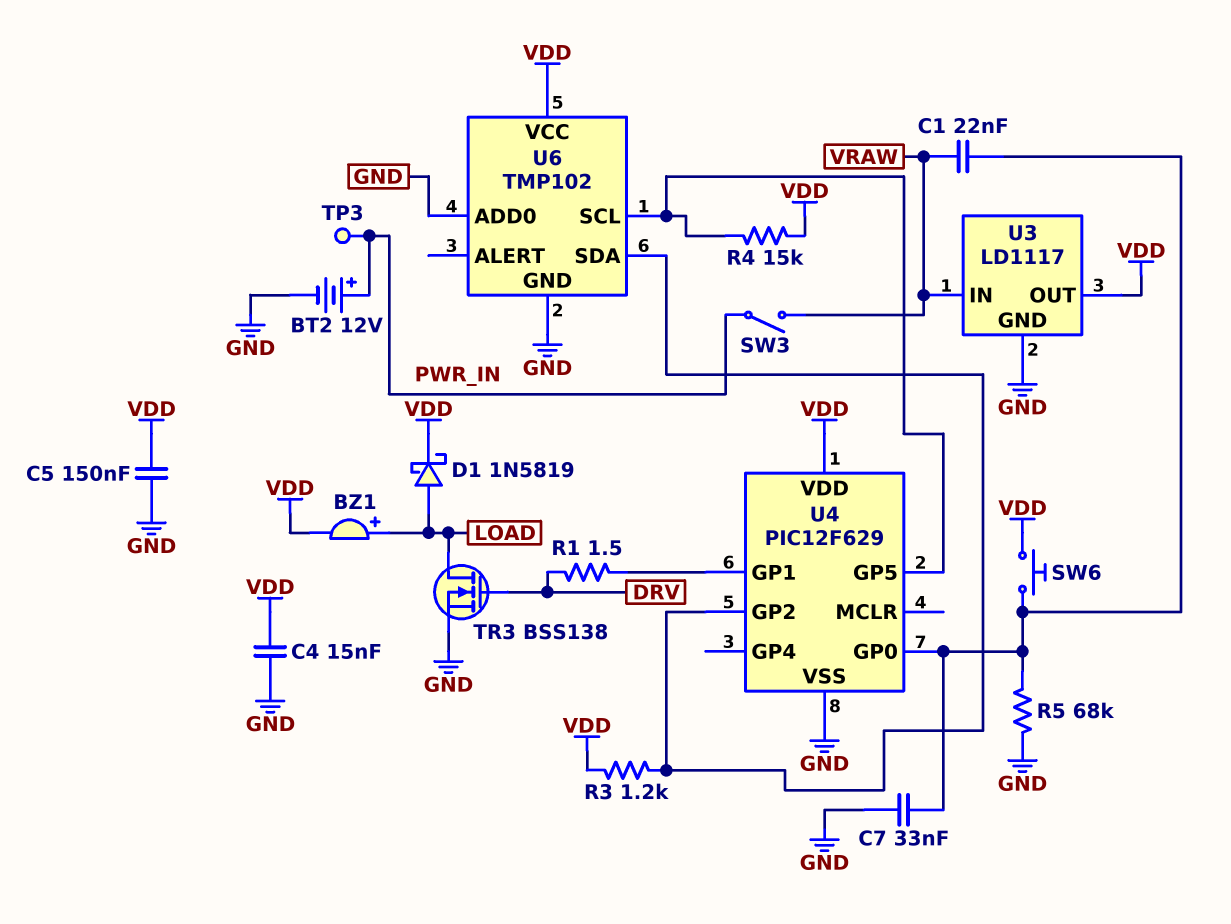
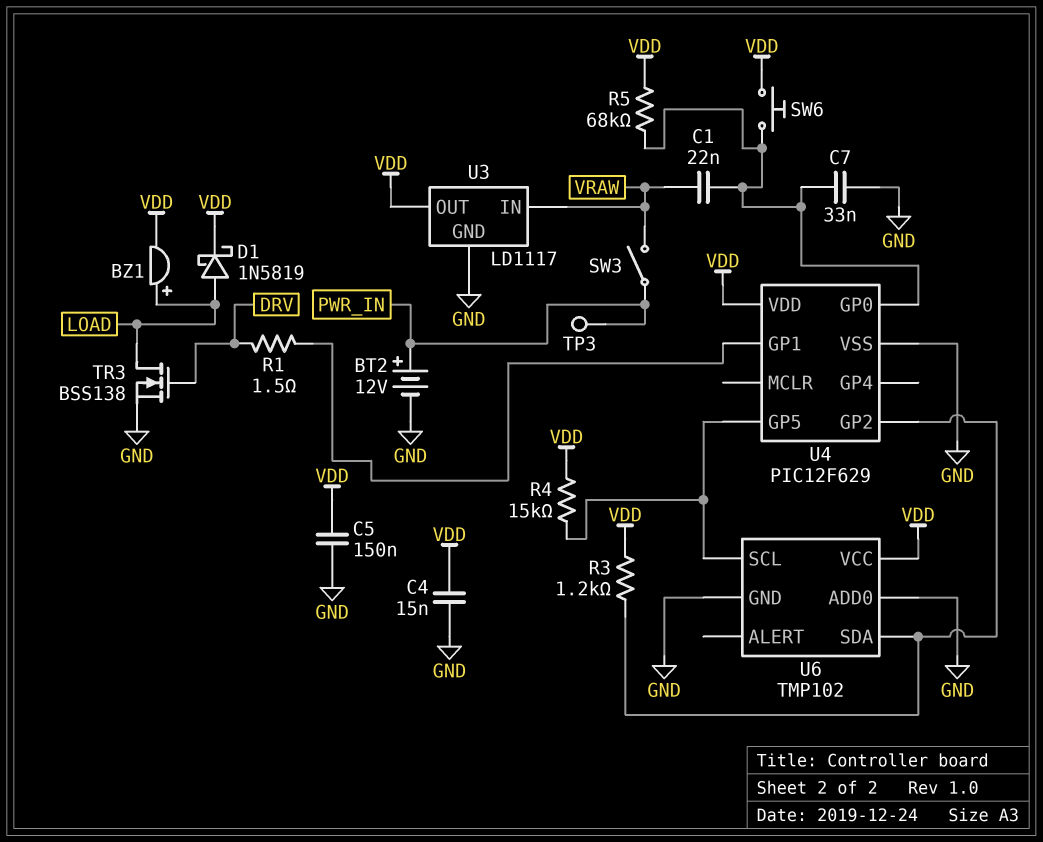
R5: 68k (GND, U4/GP0) -> 68k (U4/GP0, VDD)

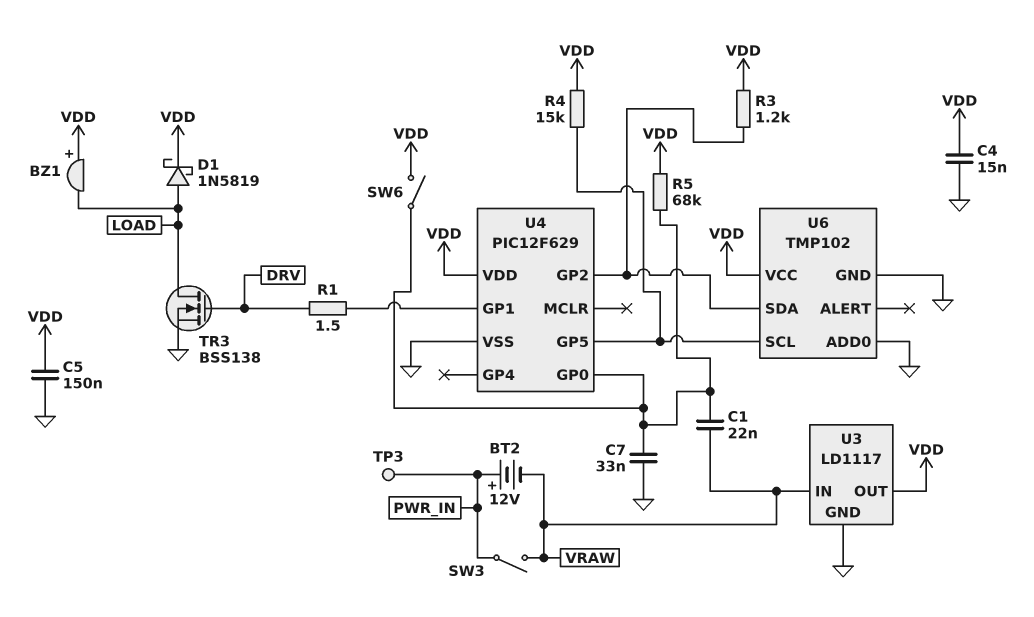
BT2: 12V (plus PWR_IN, minus GND) -> 12V (plus PWR_IN, minus VRAW)
BZ1: buzzer (plus LOAD, minus VDD) -> buzzer (plus VDD, minus LOAD)
SW6: button (U4/GP0, VDD) -> switch (U4/GP0, VDD)

